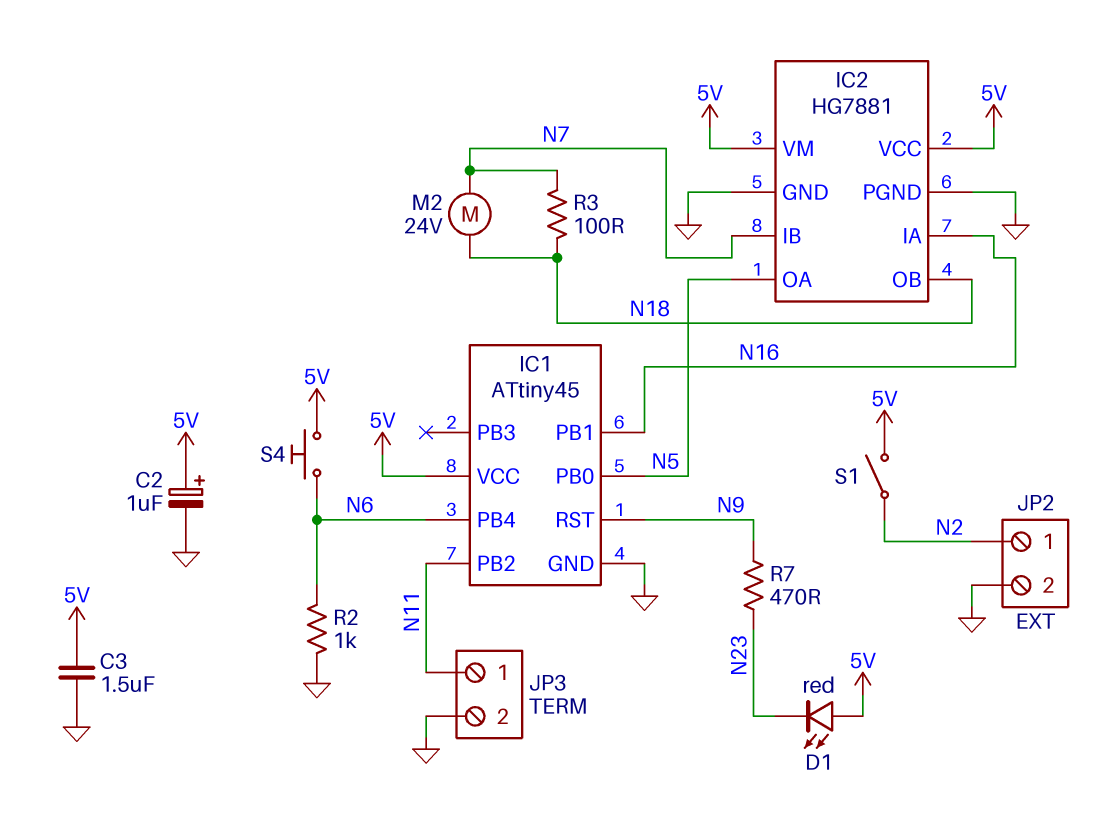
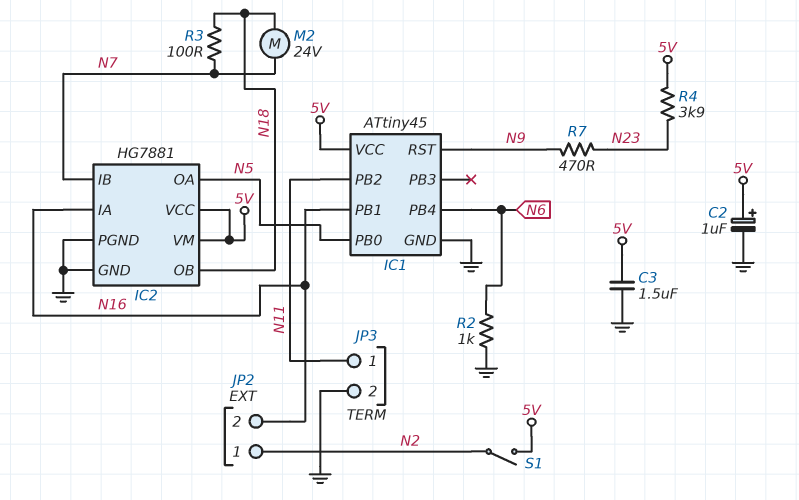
D1: LED red (A 5V, K N23) -> none
JP2 pin 2: GND -> N16
R4: none -> 3.9k (5V, N23)
S4: button (5V, N6) -> none

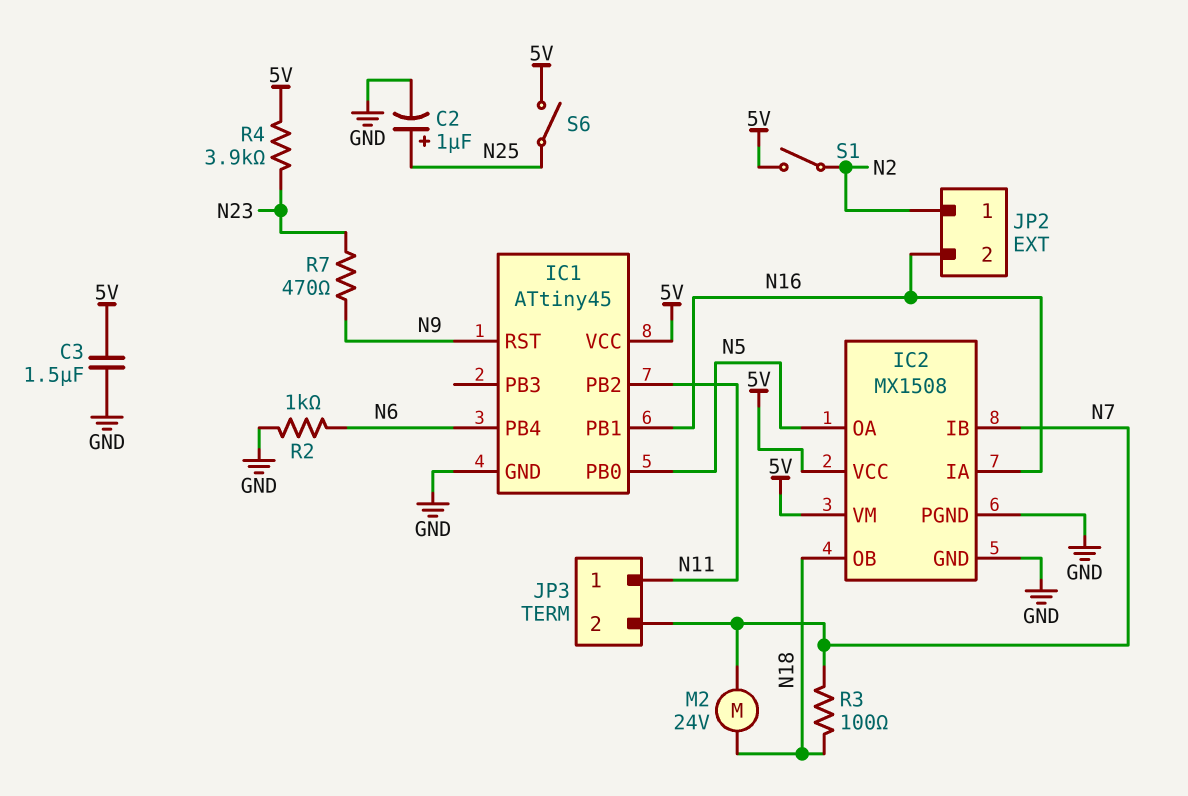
C2: 1uF (plus 5V, minus GND) -> 1uF (plus N25, minus GND)
IC2: HG7881 -> MX1508
JP3 pin 2: GND -> N7
S6: none -> switch (5V, N25)

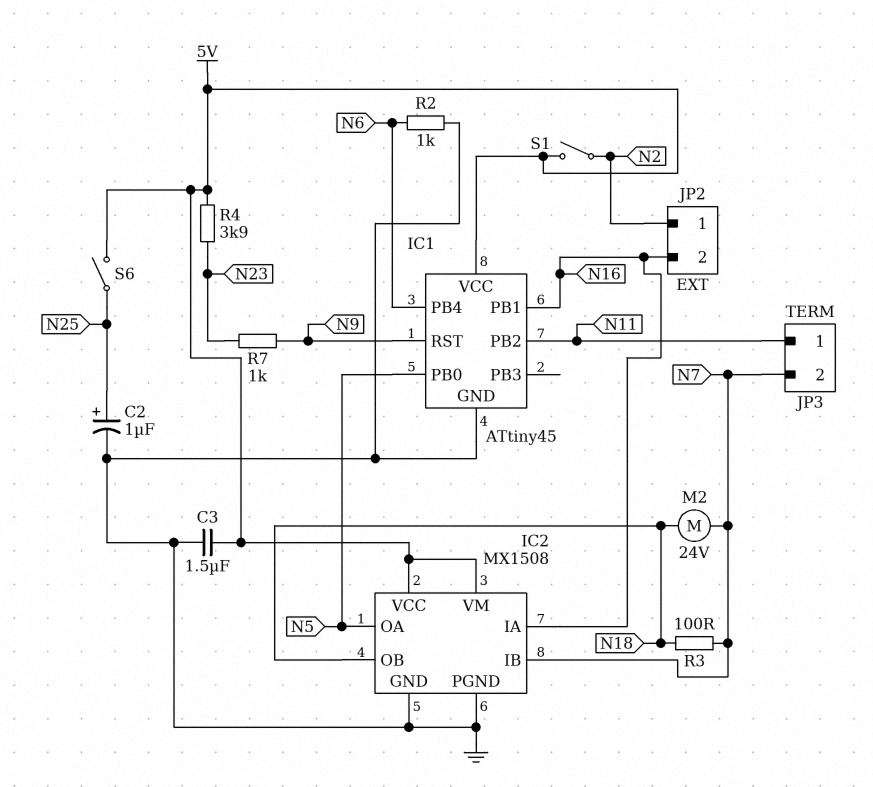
R7: 470 (N9, N23) -> 1k (N9, N23)

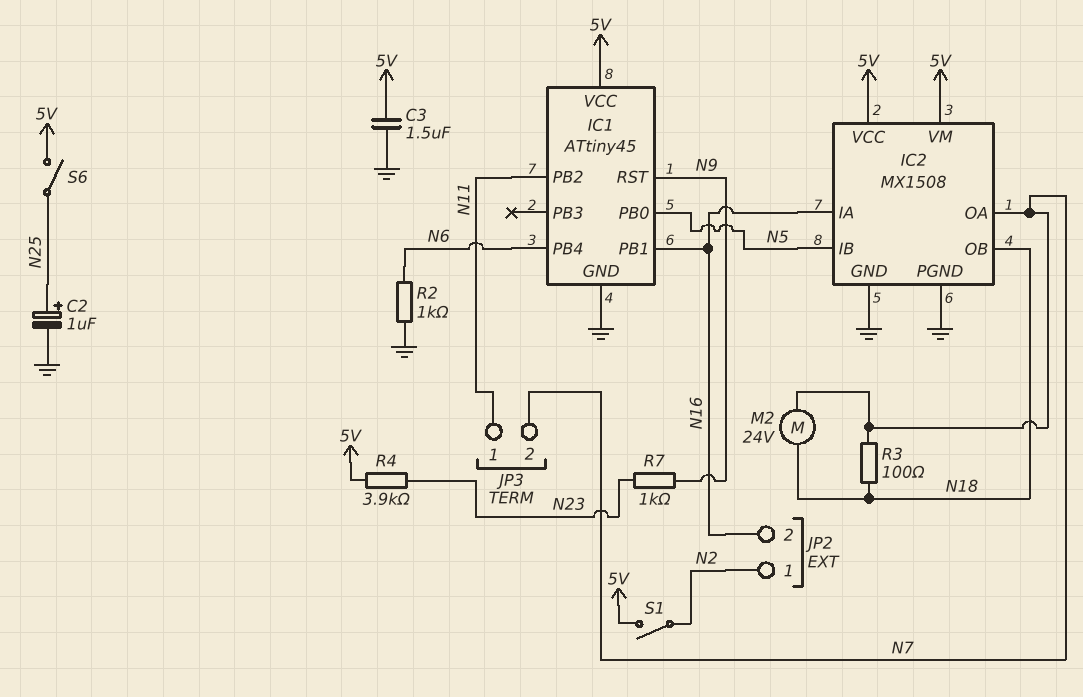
IC2 pin IB: N7 -> N5
IC2 pin OA: N5 -> N7

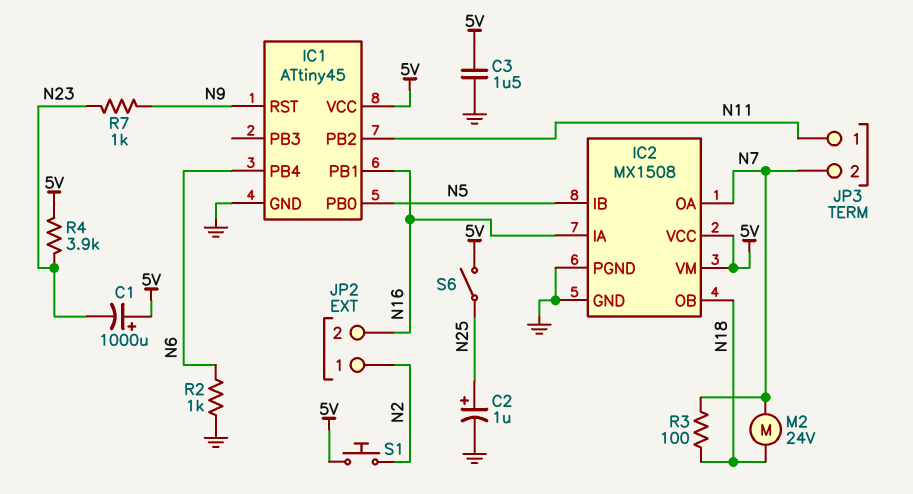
C1: none -> 1000uF (plus 5V, minus N23)
S1: switch (5V, N2) -> button (5V, N2)

